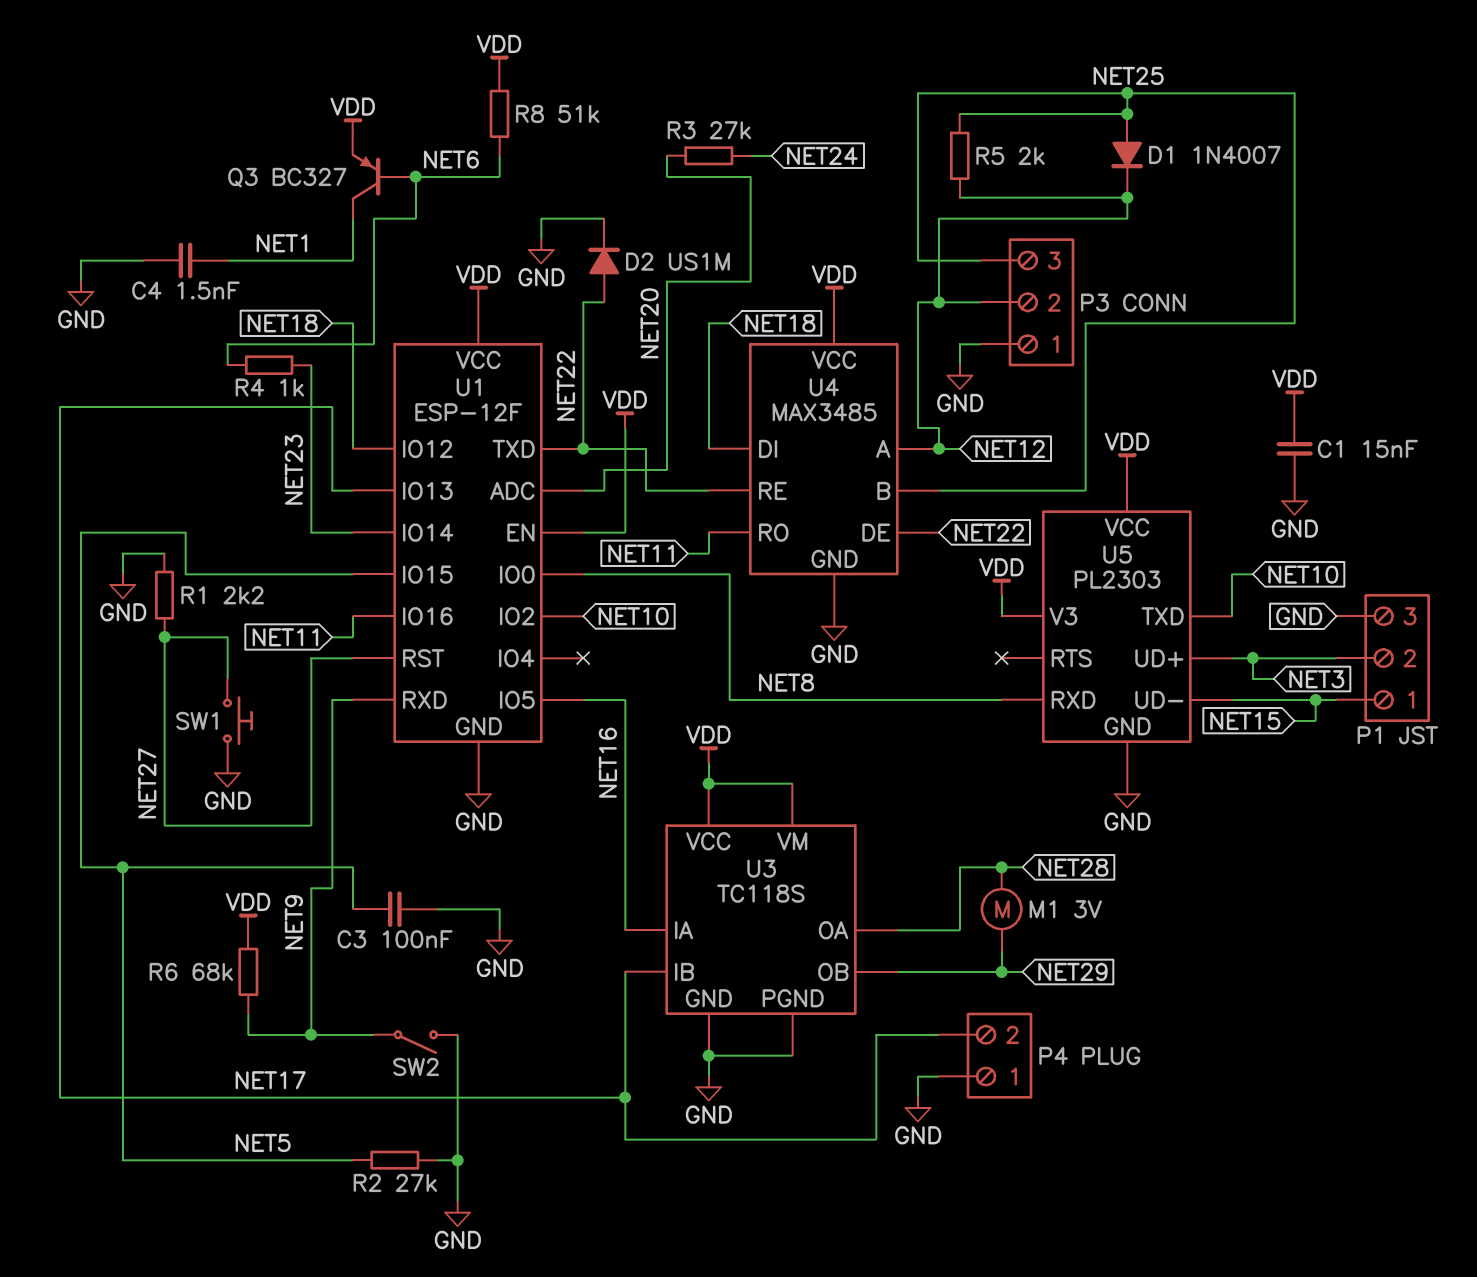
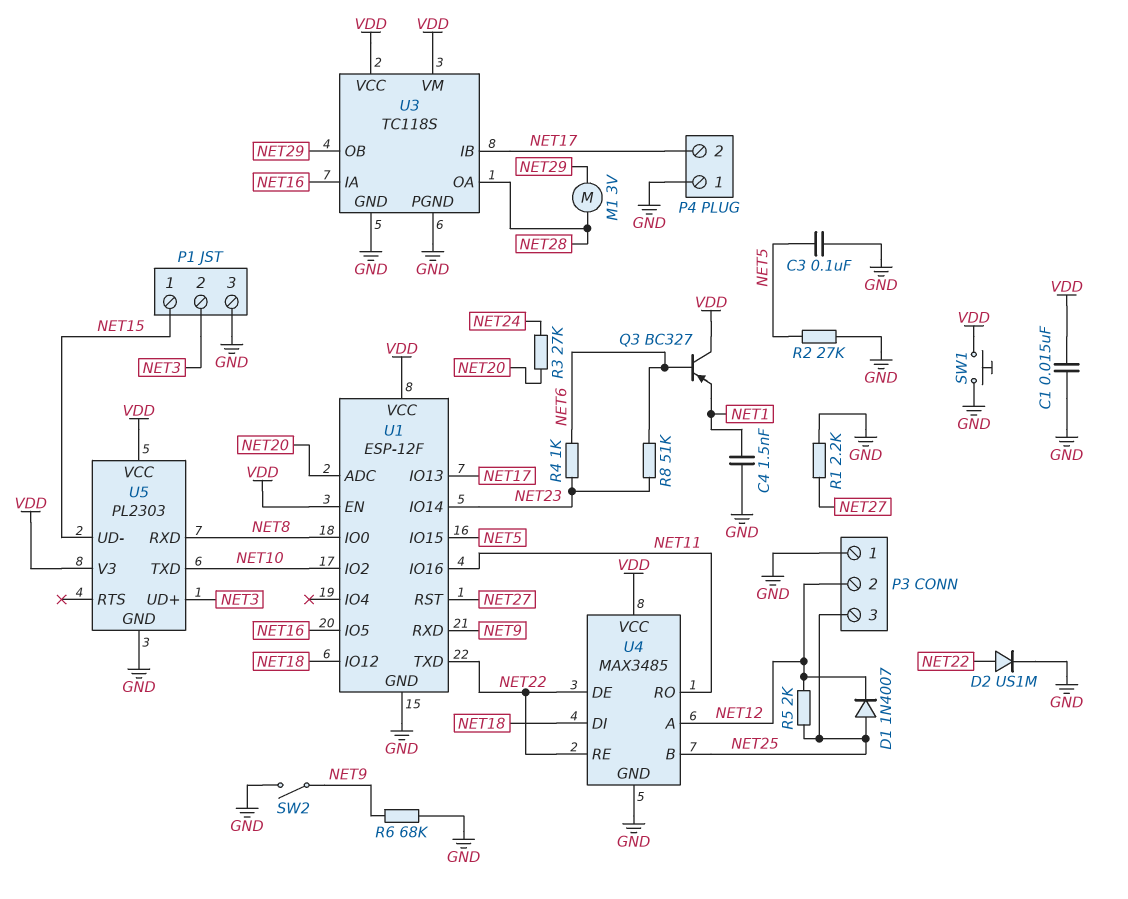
Q3: PNP BC327 (B NET6, C NET1, E VDD) -> PNP BC327 (B NET6, C VDD, E NET1)
R6: 68k (NET9, VDD) -> 68k (GND, NET9)
R8: 51k (NET6, VDD) -> 51k (NET6, NET23)
SW1: button (GND, NET27) -> button (GND, VDD)

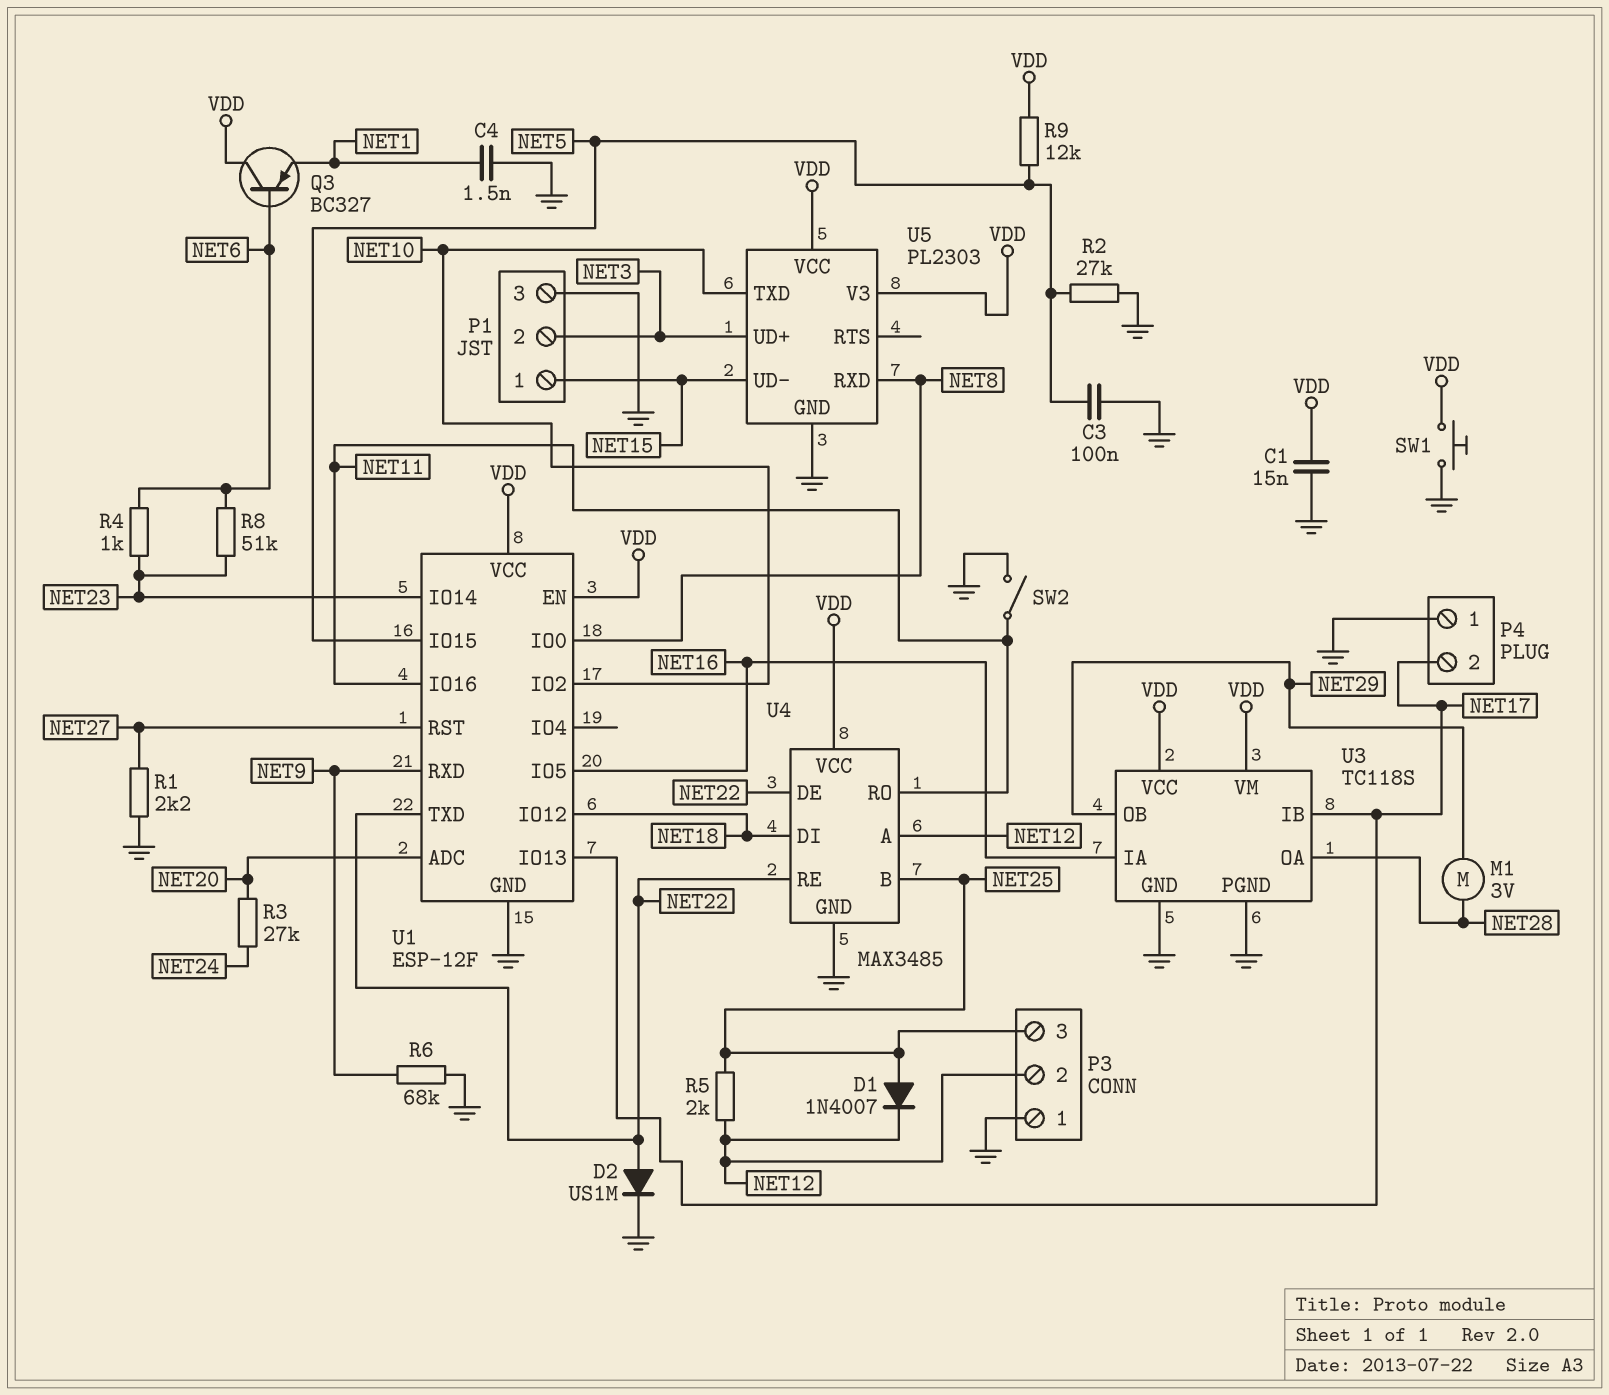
R9: none -> 12k (NET5, VDD)
SW2: switch (GND, NET9) -> switch (GND, NET11)

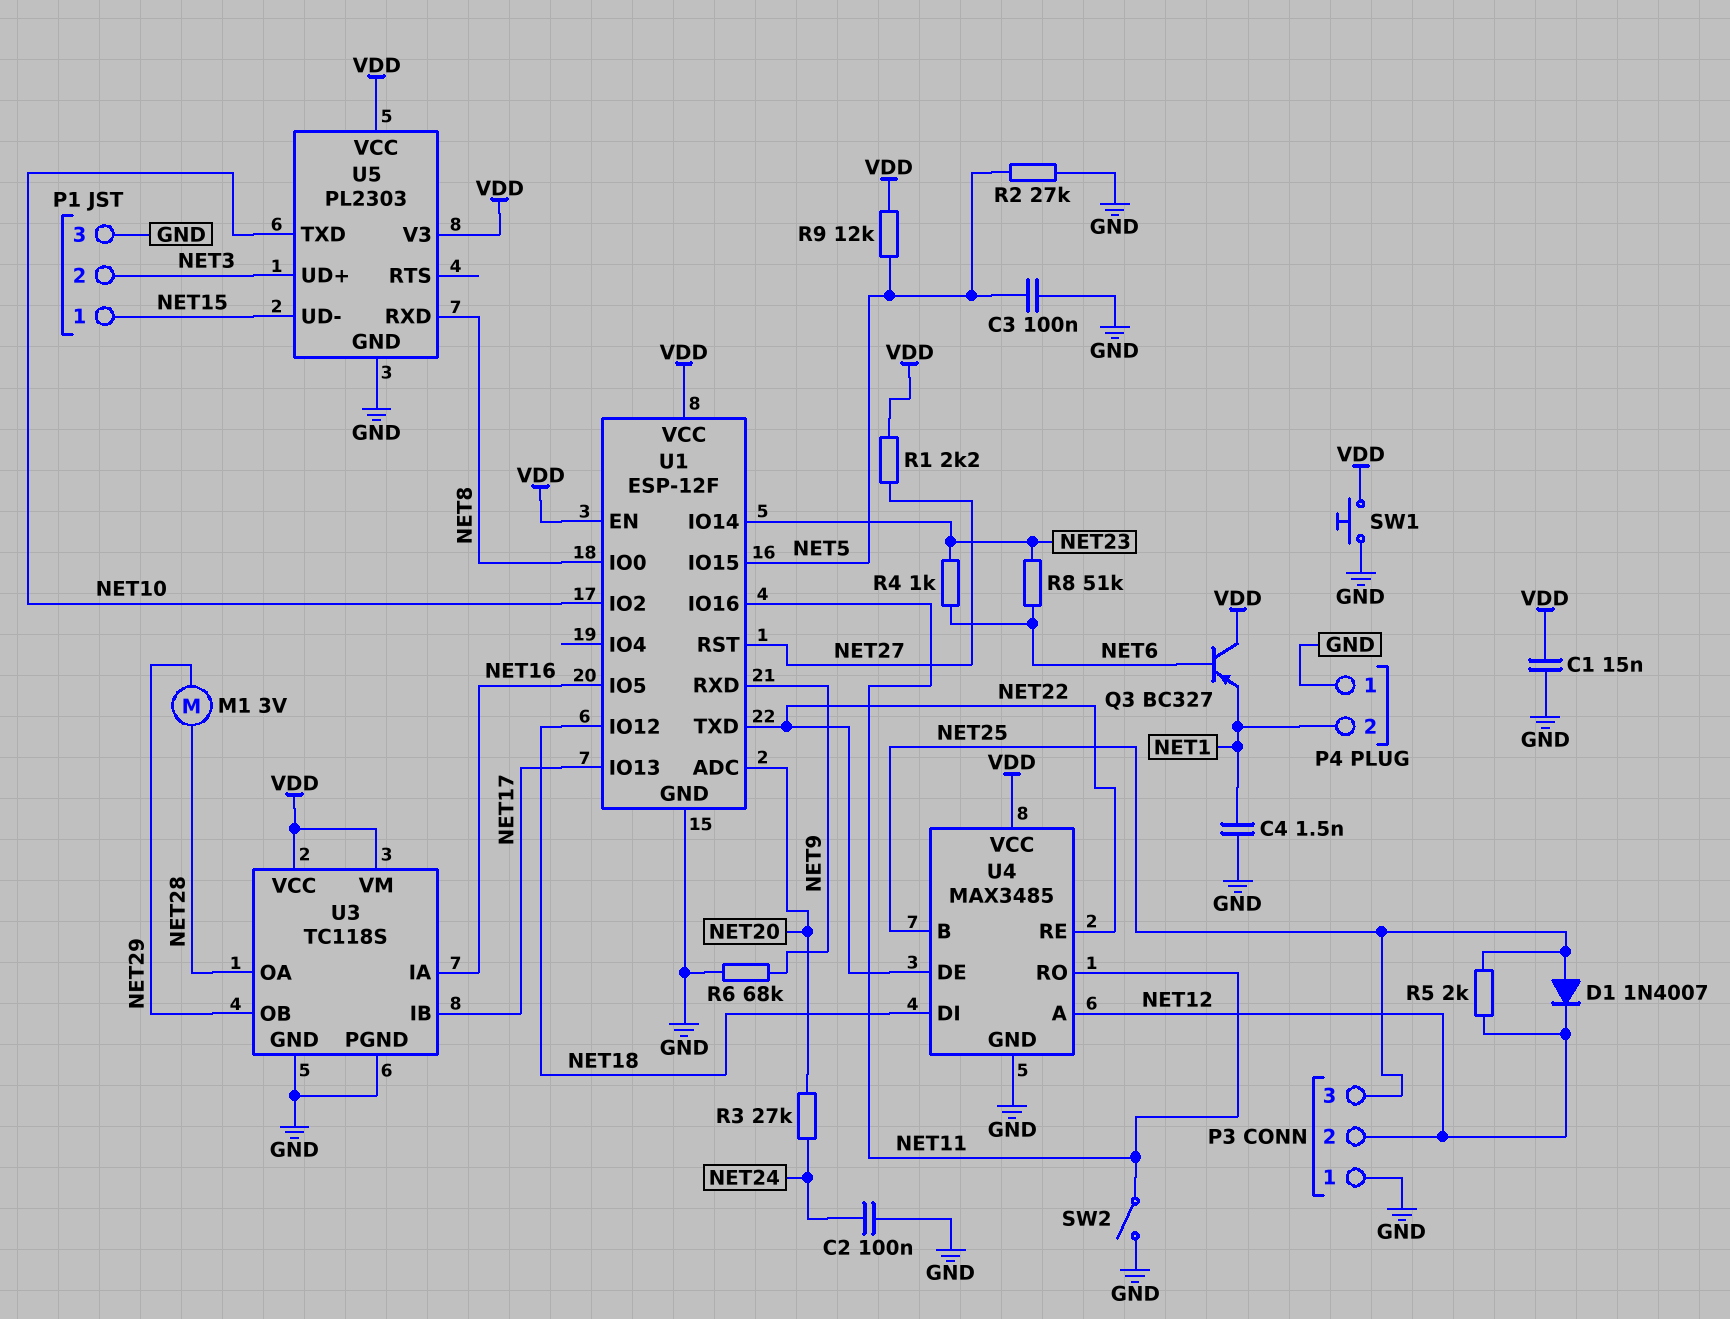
C2: none -> 100nF (GND, NET24)
D2: diode US1M (A NET22, K GND) -> none
P4 pin 2: NET17 -> NET1
R1: 2.2k (GND, NET27) -> 2.2k (NET27, VDD)

